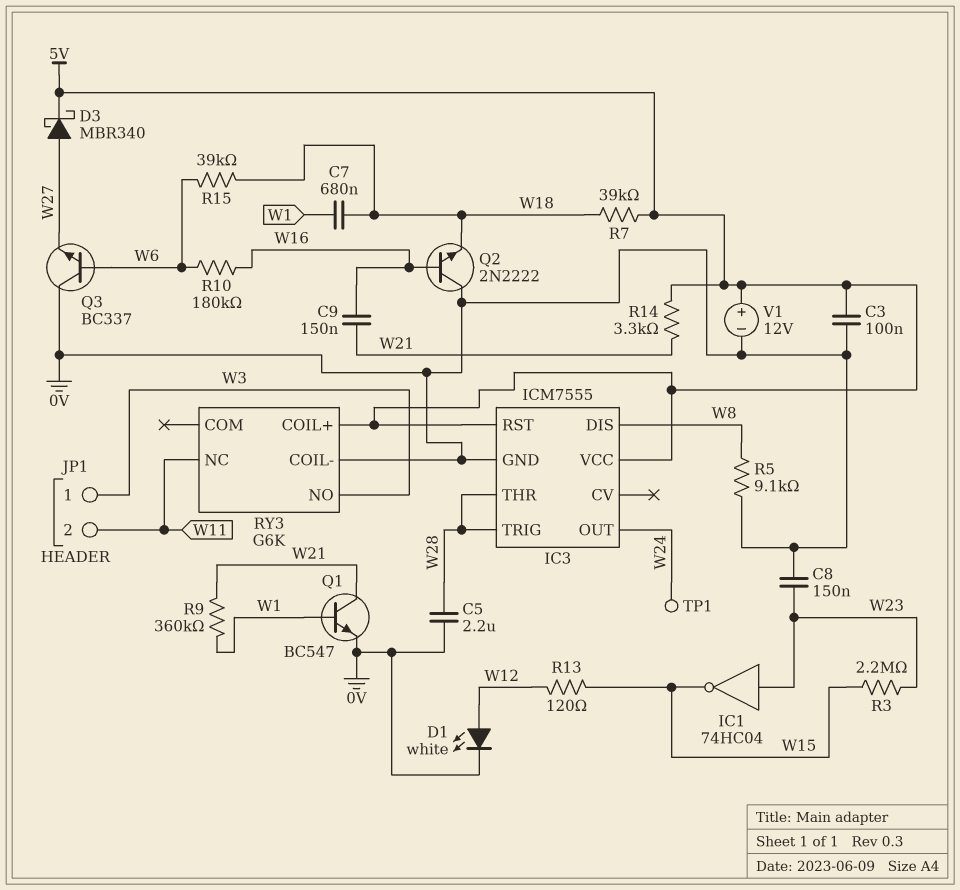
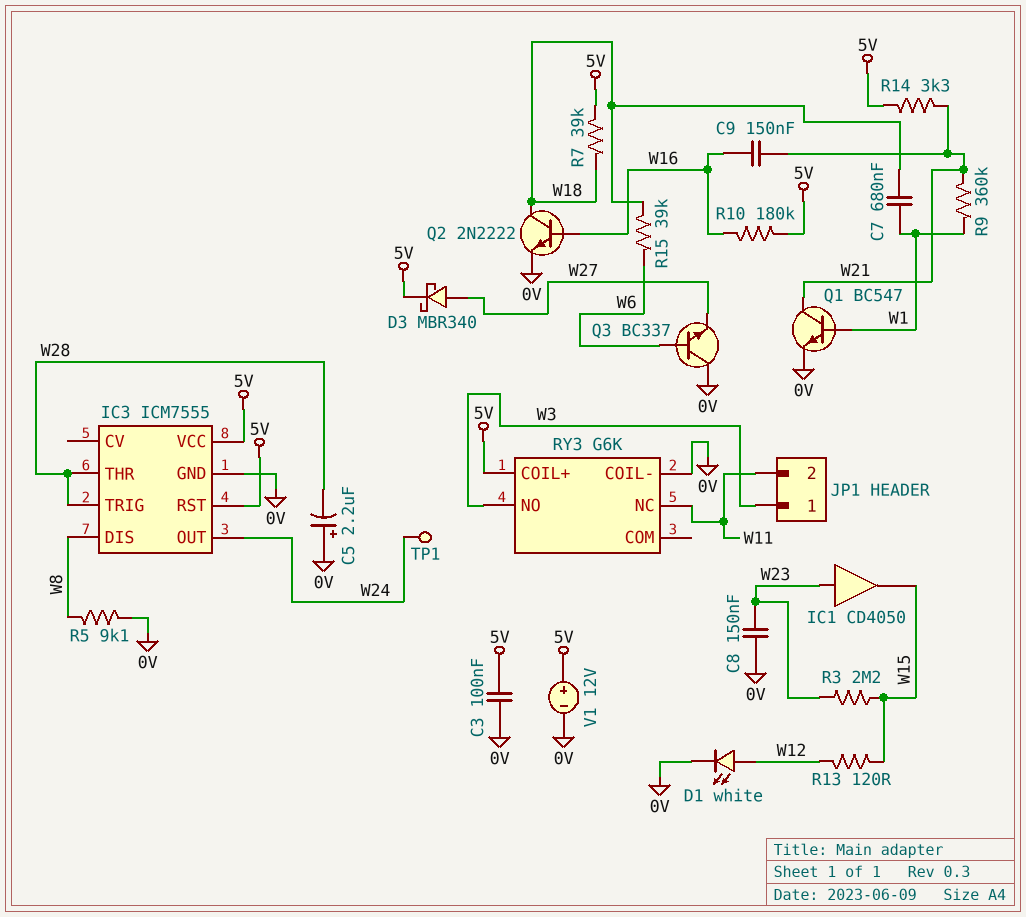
C5: 2.2uF (0V, W28) -> 2.2uF (plus 0V, minus W28)
IC1: NOT 74HC04 (in W23, out W15) -> buffer CD4050 (in W23, out W15)
Q2: NPN 2N2222 (B W16, C 0V, E W18) -> NPN 2N2222 (B W16, C W18, E 0V)
R10: 180k (W6, W16) -> 180k (5V, W16)

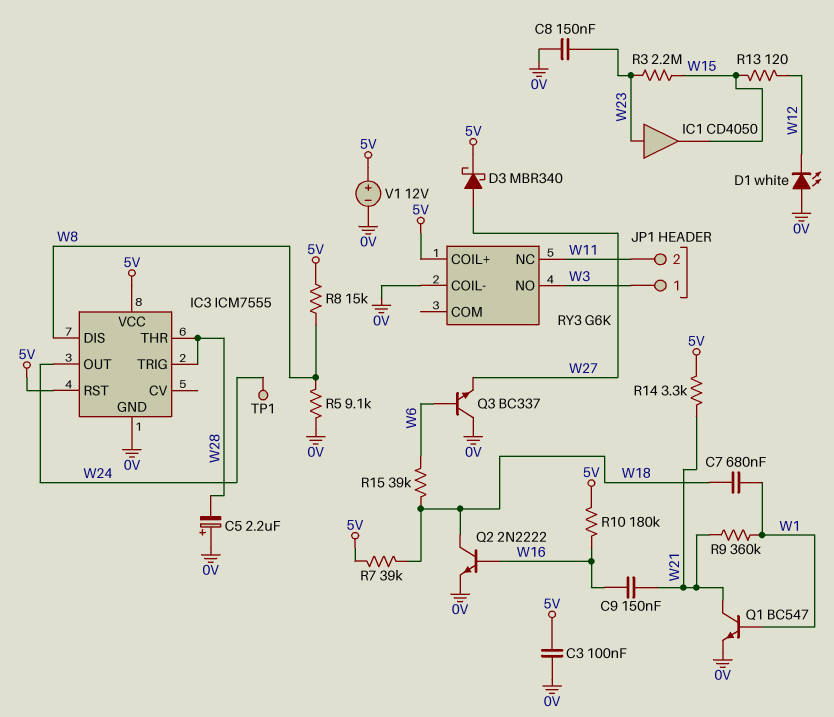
D1: LED white (A W12, K 0V) -> LED white (A 0V, K W12)
R8: none -> 15k (5V, W8)

